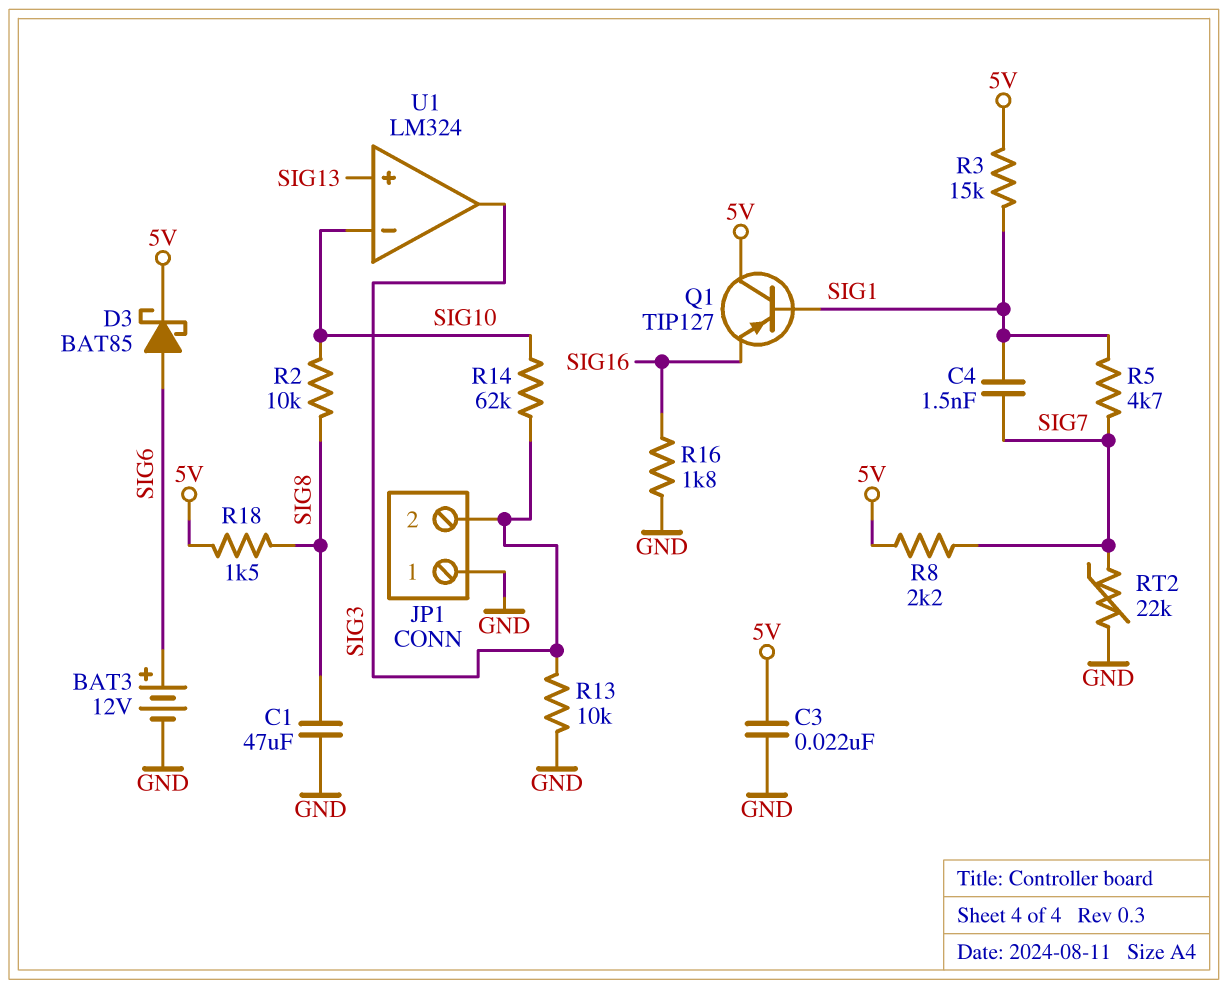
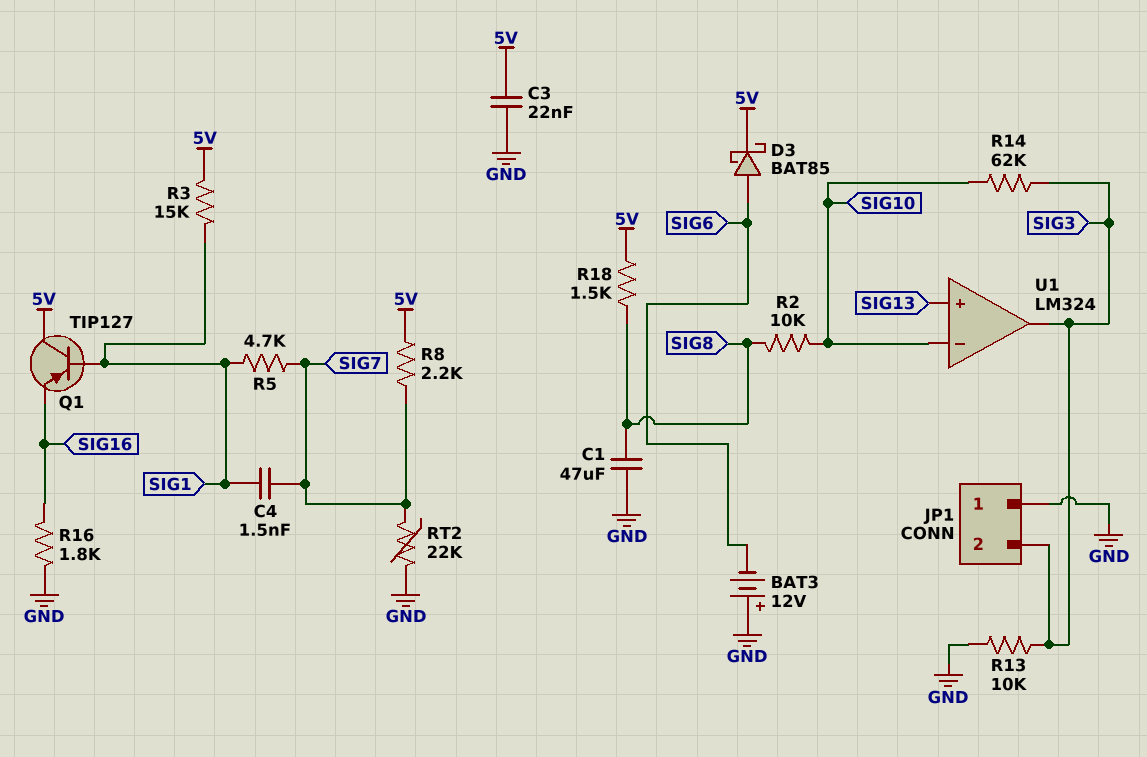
BAT3: 12V (plus SIG6, minus GND) -> 12V (plus GND, minus SIG6)

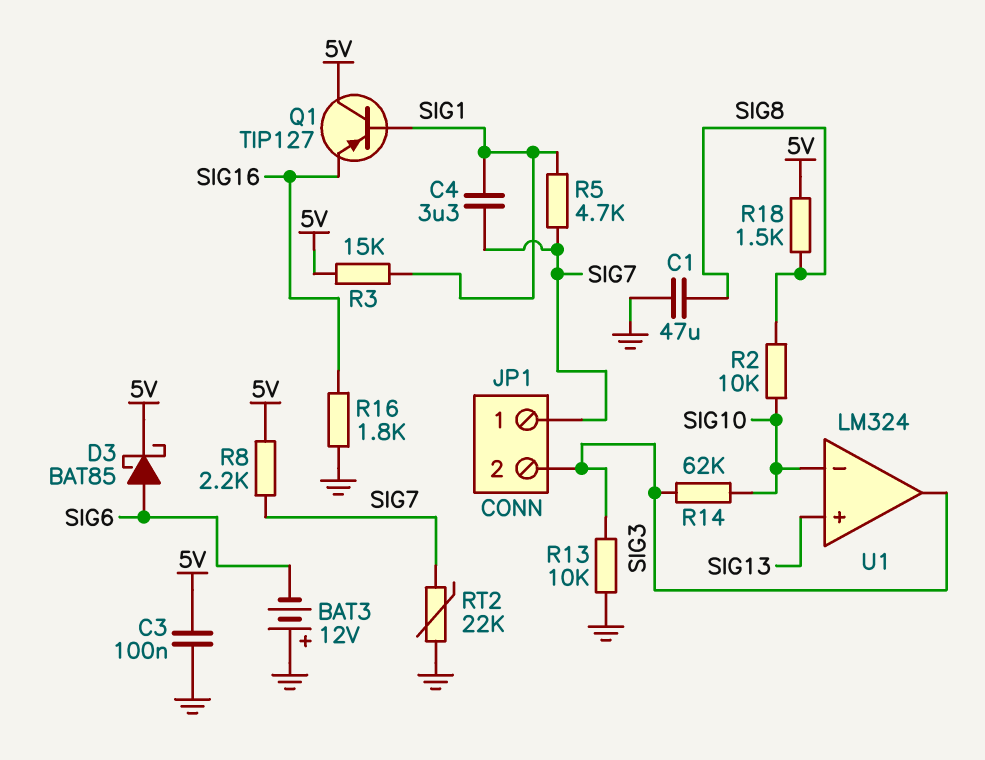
C3: 22nF (5V, GND) -> 100nF (5V, GND)
C4: 1.5nF (SIG1, SIG7) -> 3.3uF (SIG1, SIG7)
JP1 pin 1: GND -> SIG7

